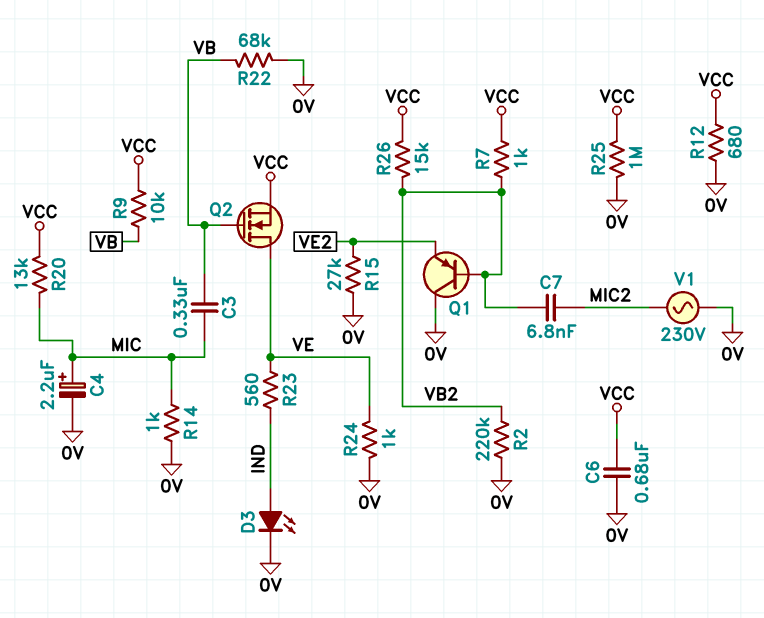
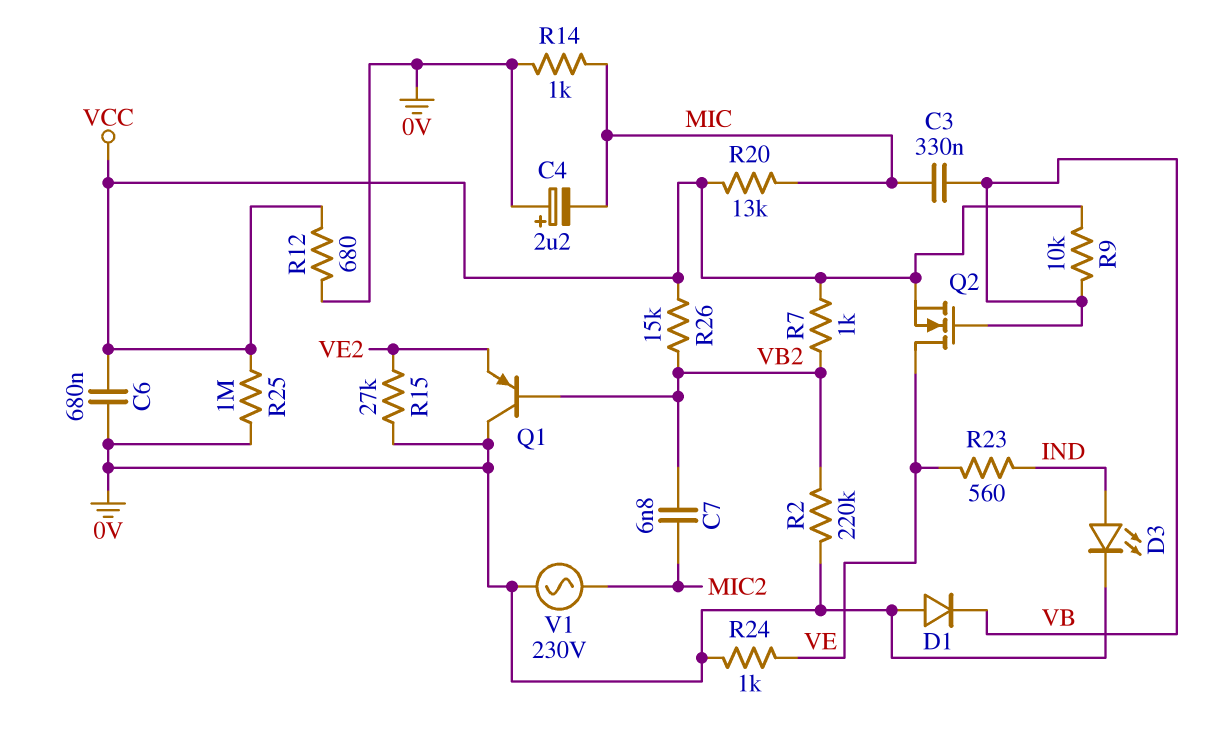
C4: 2.2uF (plus MIC, minus 0V) -> 2.2uF (plus 0V, minus MIC)
D1: none -> diode (A 0V, K VB)
R22: 68k (0V, VB) -> none

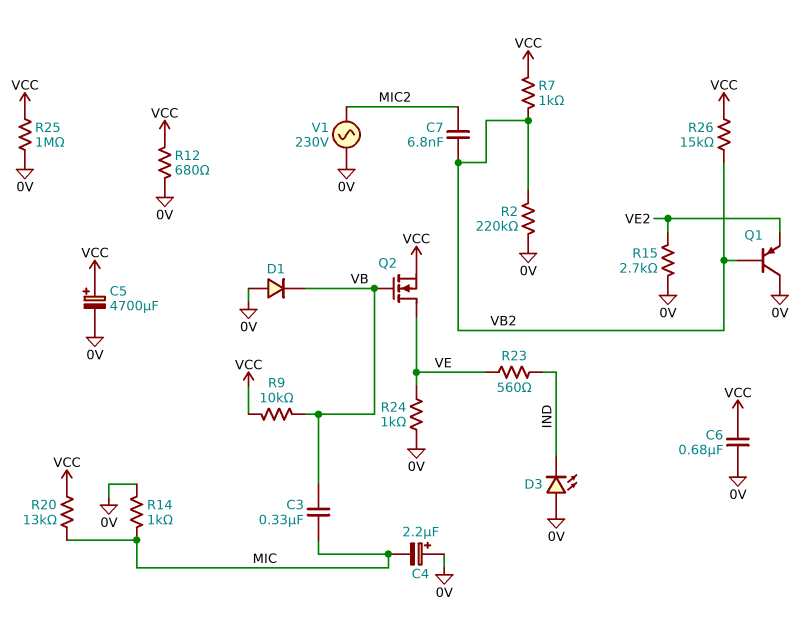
C5: none -> 4700uF (plus VCC, minus 0V)
D3: LED (A IND, K 0V) -> LED (A 0V, K IND)
R15: 27k (0V, VE2) -> 2.7k (0V, VE2)

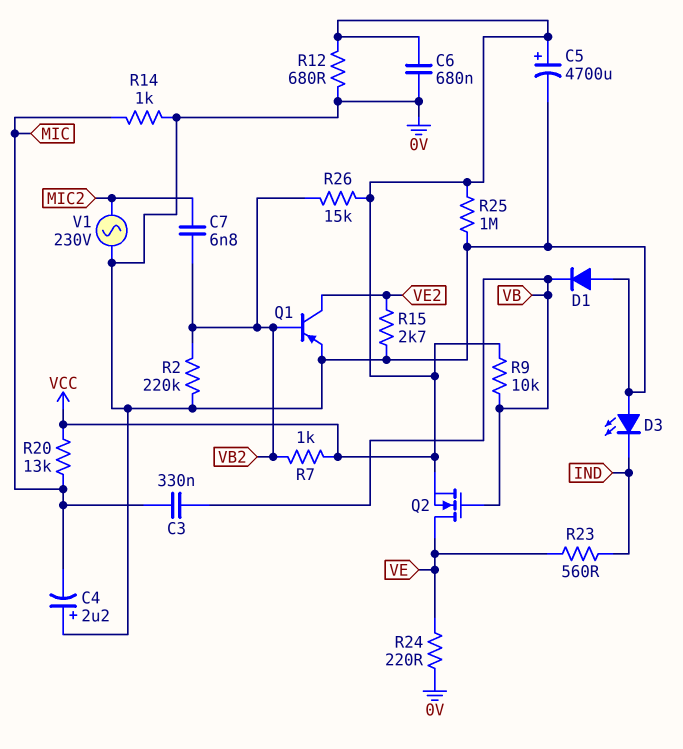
Q1: PNP (B VB2, C 0V, E VE2) -> PNP (B VB2, C VE2, E 0V)
R24: 1k (0V, VE) -> 220 (0V, VE)

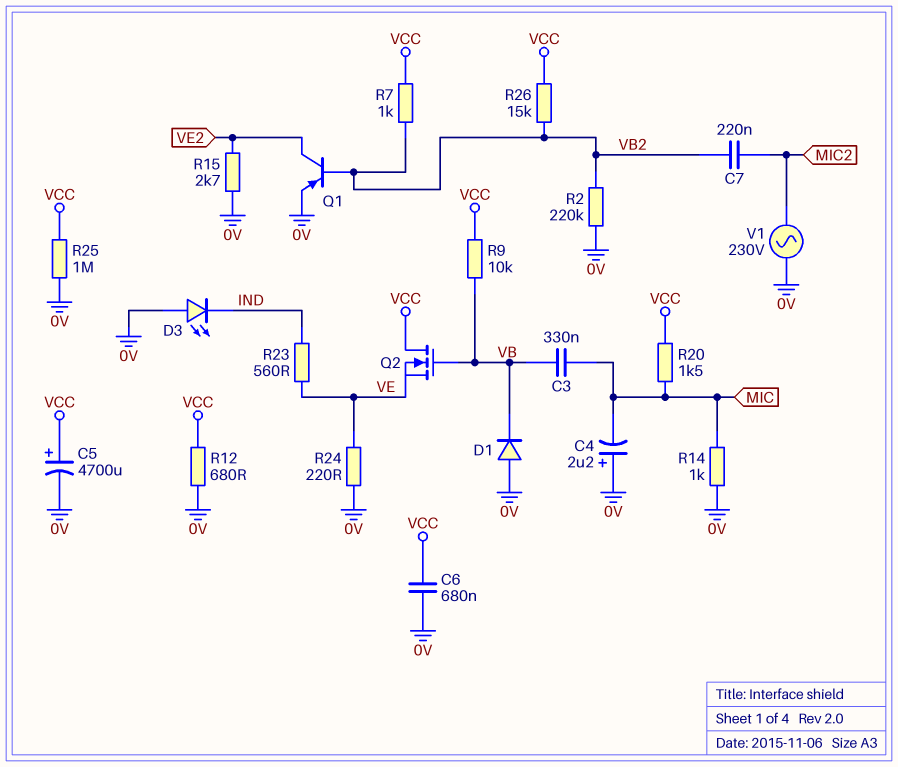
C7: 6.8nF (MIC2, VB2) -> 220nF (MIC2, VB2)
Q2: NMOS (G VB, D VE, S VCC) -> NMOS (G VB, D VCC, S VE)
R20: 13k (MIC, VCC) -> 1.5k (MIC, VCC)

